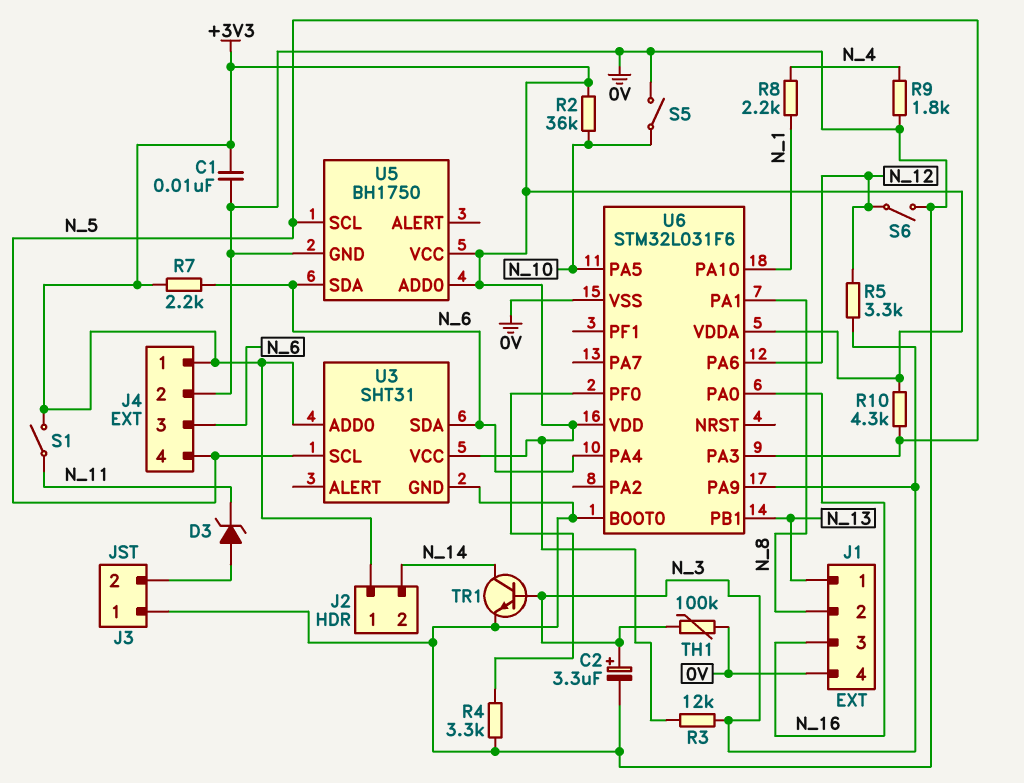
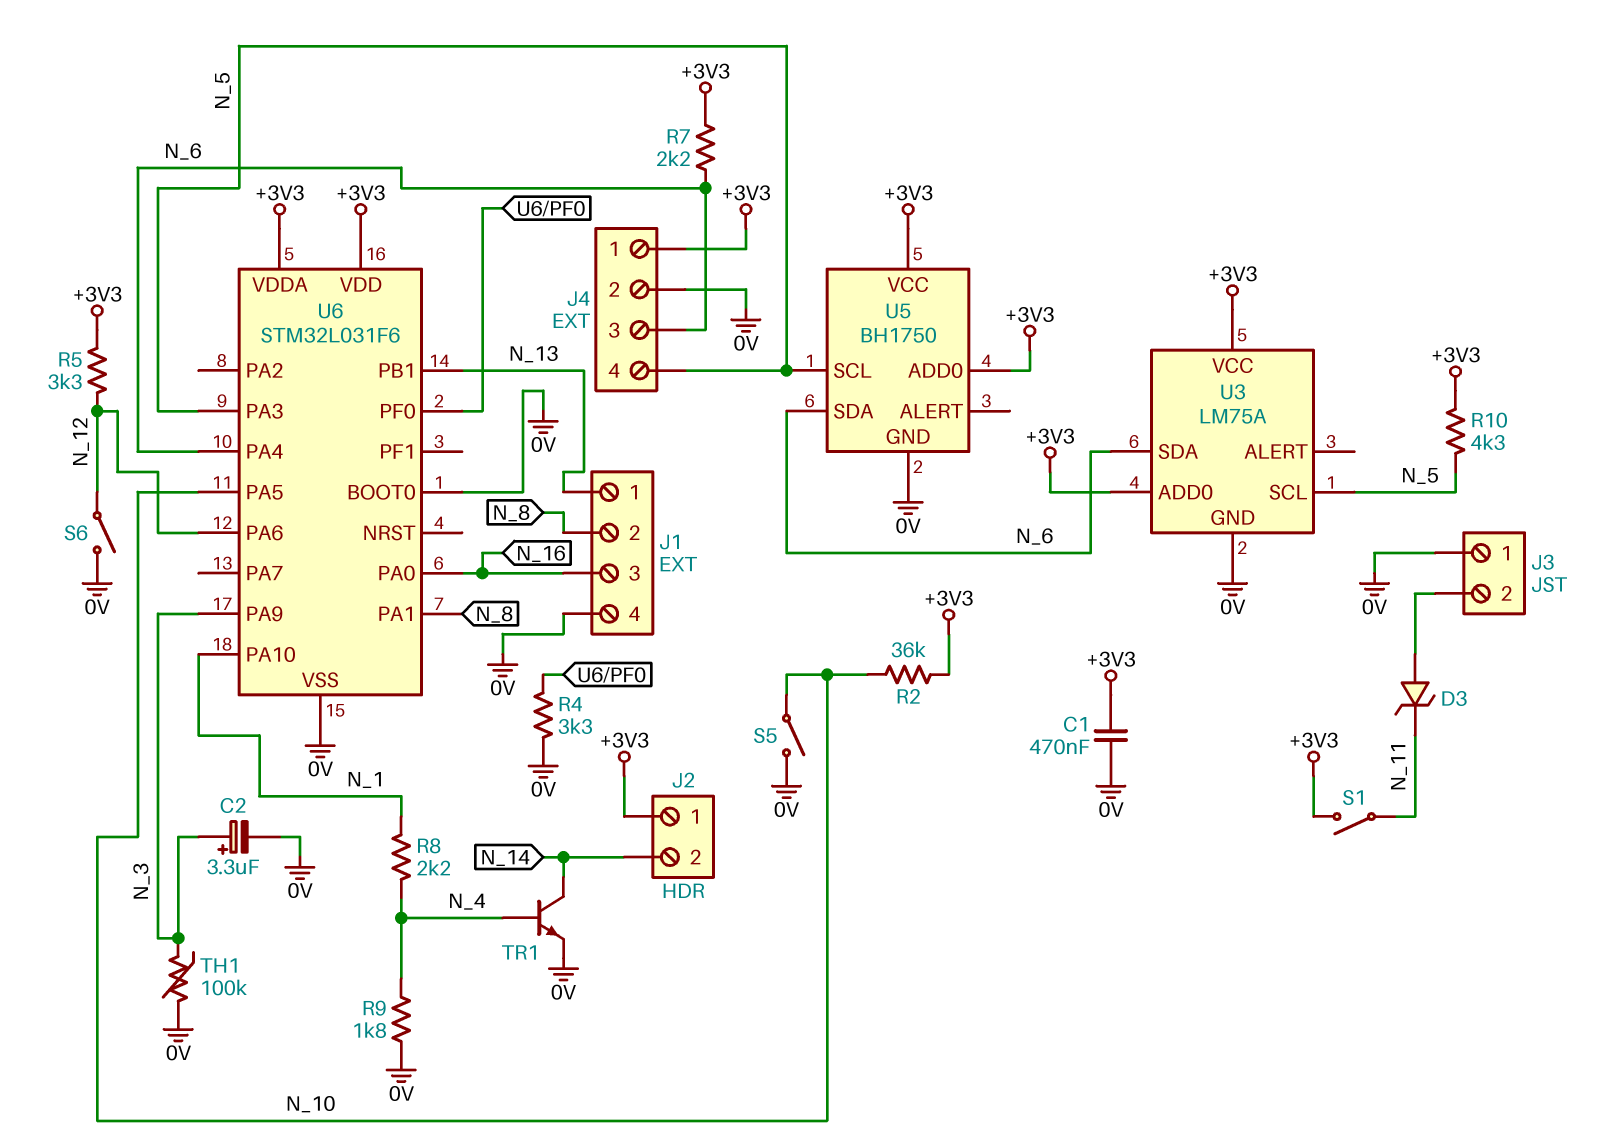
C1: 10nF (+3V3, 0V) -> 470nF (+3V3, 0V)
R3: 12k (+3V3, N_3) -> none
R5: 3.3k (N_3, N_12) -> 3.3k (+3V3, N_12)
TR1: NPN (B N_3, C N_14, E 0V) -> NPN (B N_4, C N_14, E 0V)
U3: SHT31 -> LM75A

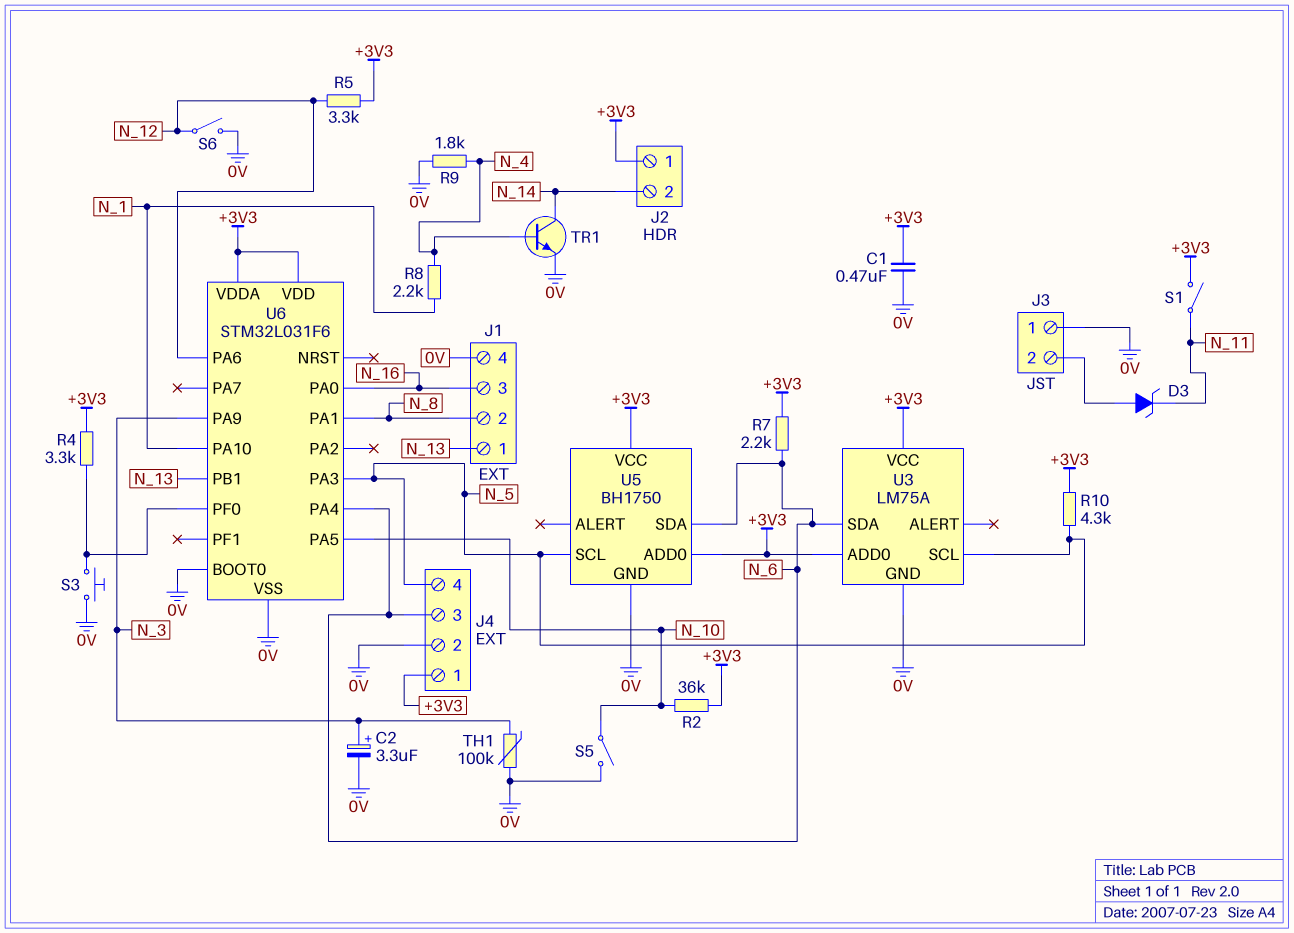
R4: 3.3k (0V, U6/PF0) -> 3.3k (+3V3, U6/PF0)
S3: none -> button (0V, U6/PF0)

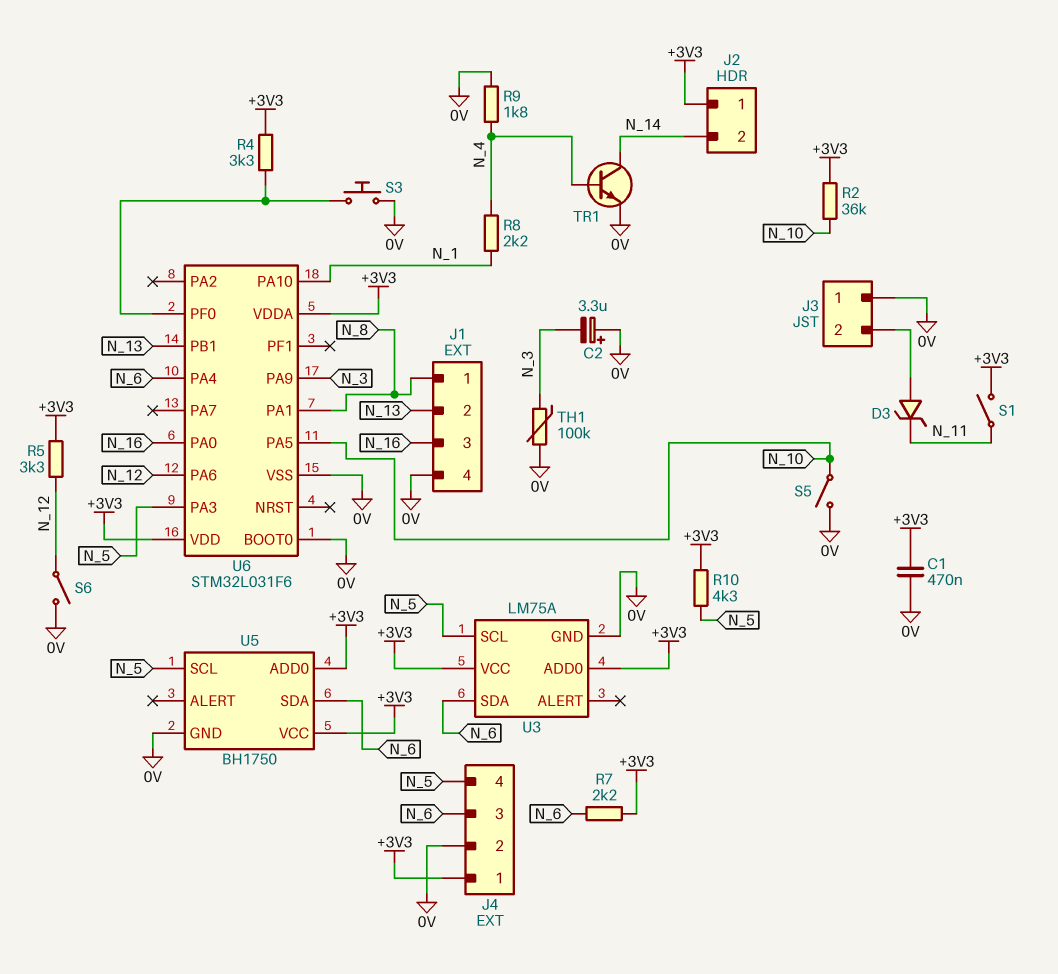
C2: 3.3uF (plus N_3, minus 0V) -> 3.3uF (plus 0V, minus N_3)
J1 pin 1: N_13 -> N_8
J1 pin 2: N_8 -> N_13

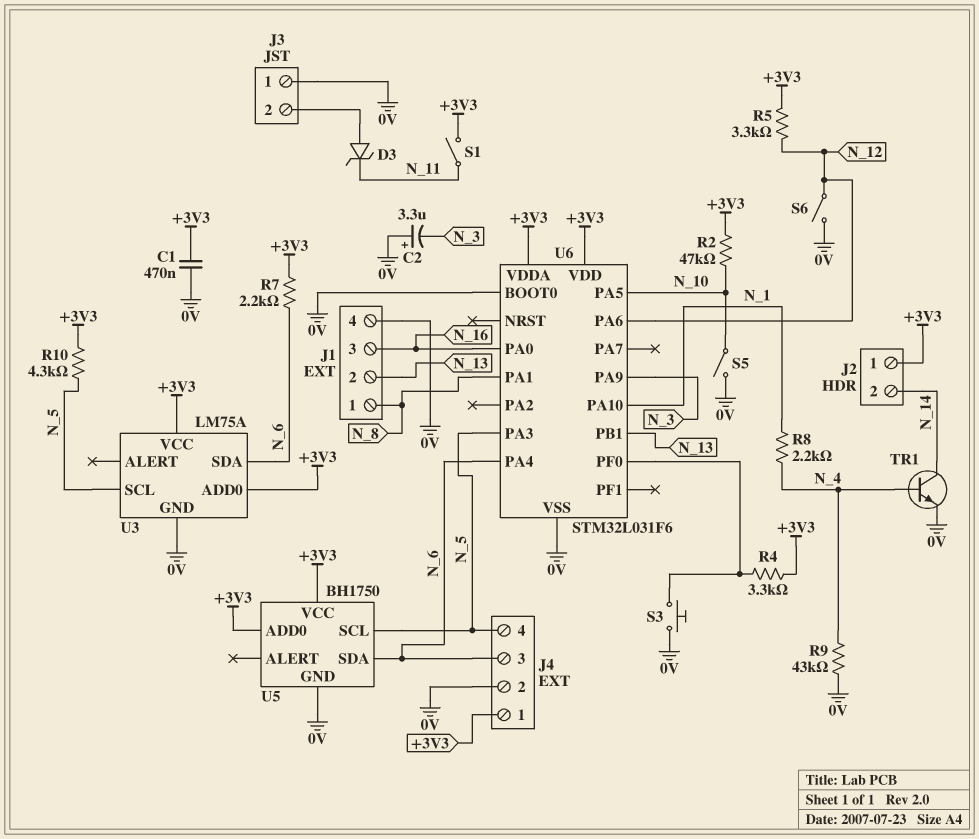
R2: 36k (+3V3, N_10) -> 47k (+3V3, N_10)
R9: 1.8k (0V, N_4) -> 43k (0V, N_4)
TH1: 100k (0V, N_3) -> none

